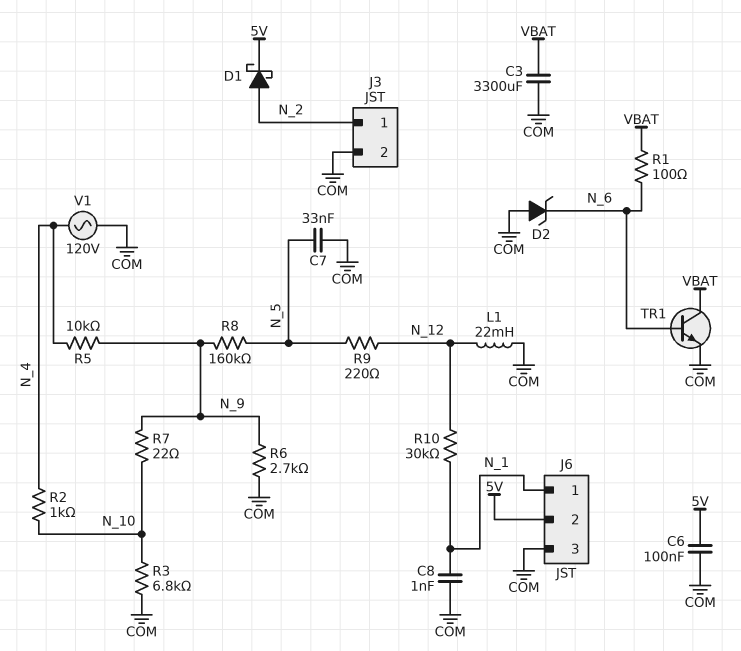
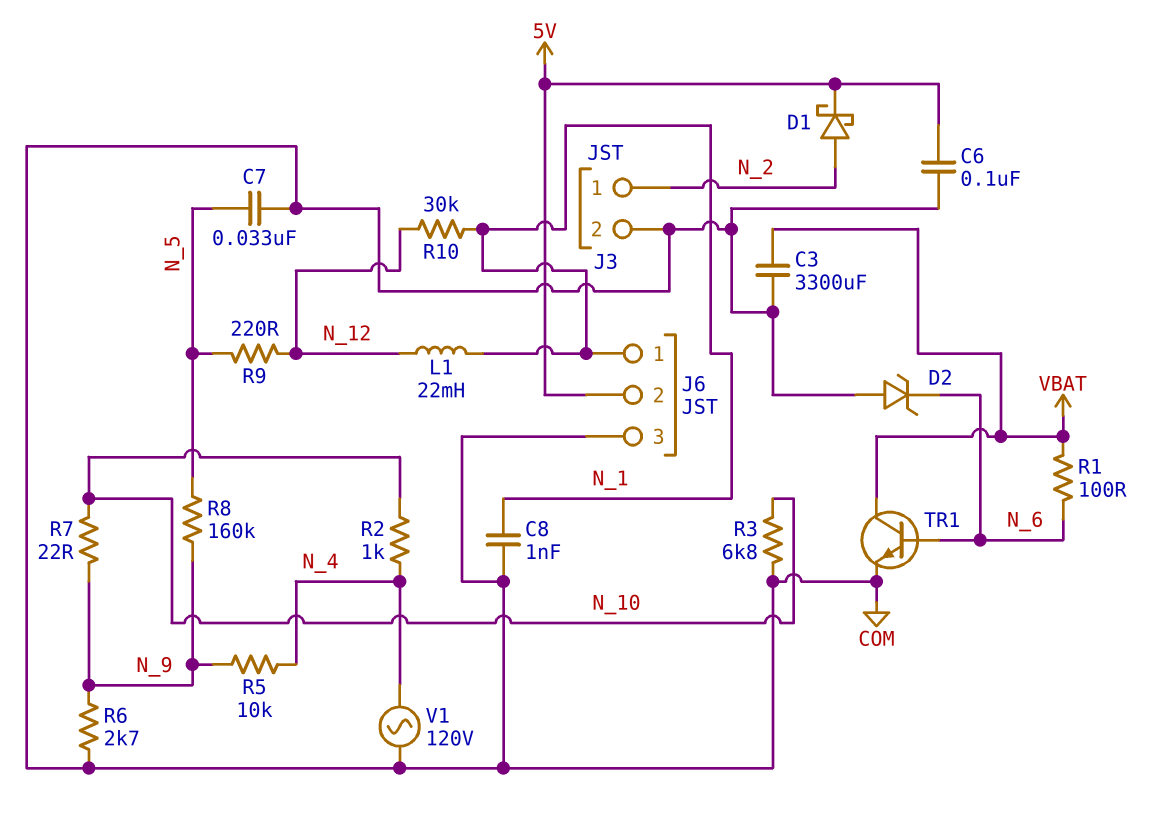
L1: 22mH (COM, N_12) -> 22mH (N_1, N_12)

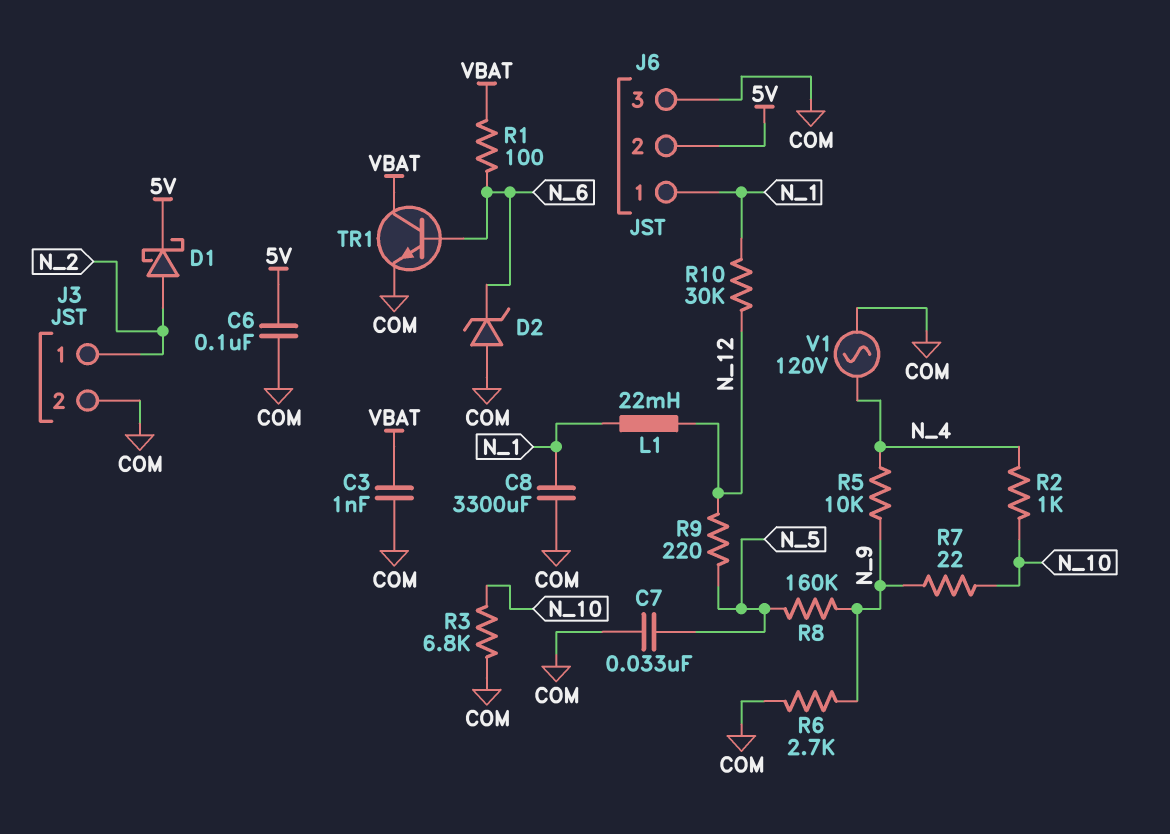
C3: 3300uF (COM, VBAT) -> 1nF (COM, VBAT)
C8: 1nF (COM, N_1) -> 3300uF (COM, N_1)

